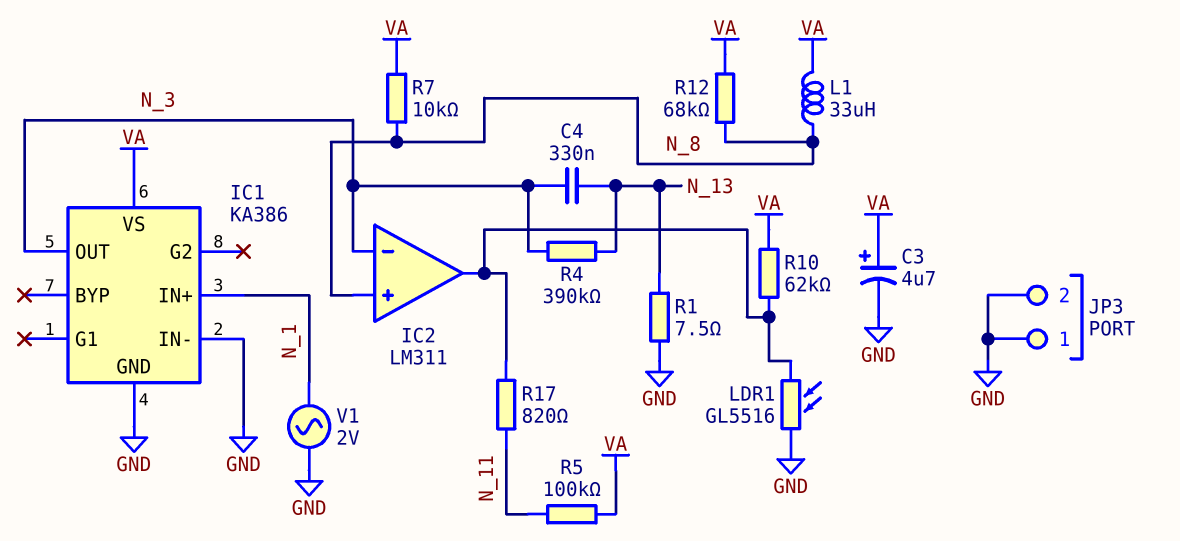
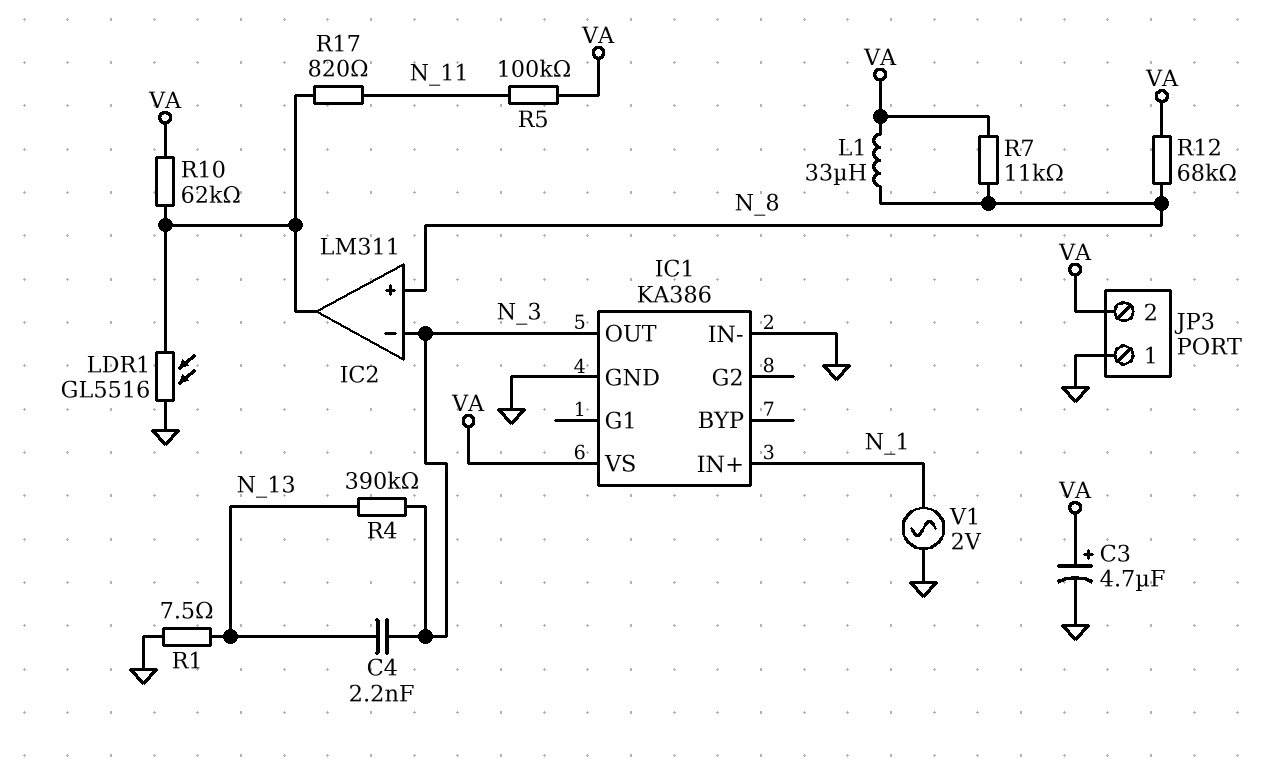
C4: 330nF (N_3, N_13) -> 2.2nF (N_3, N_13)
JP3 pin 2: GND -> VA
R7: 10k (N_8, VA) -> 11k (N_8, VA)

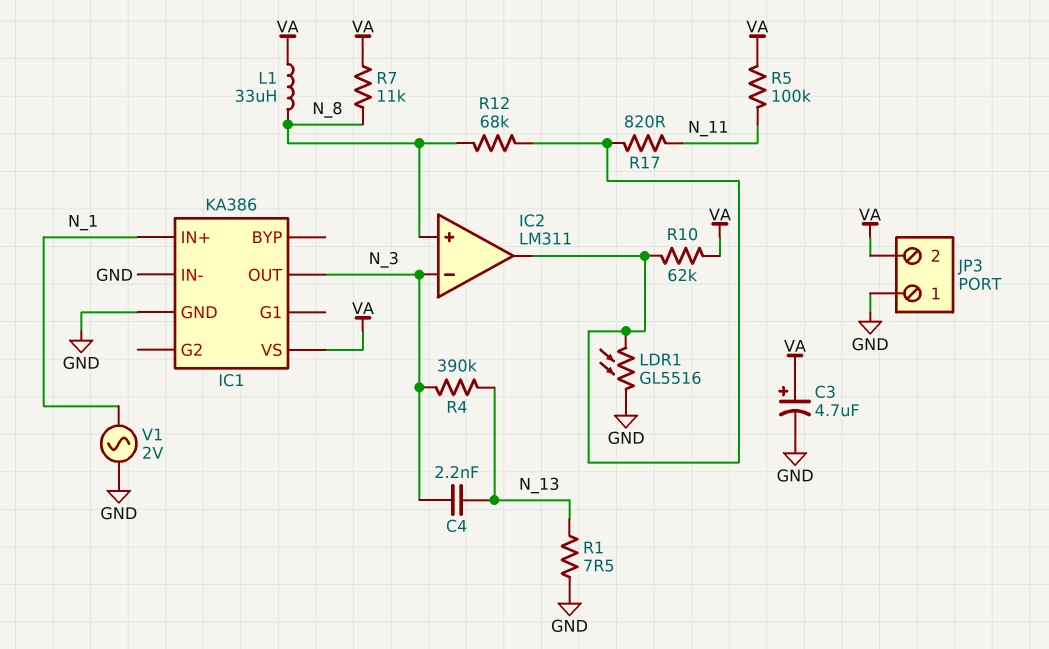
R12: 68k (N_8, VA) -> 68k (IC2/out, N_8)

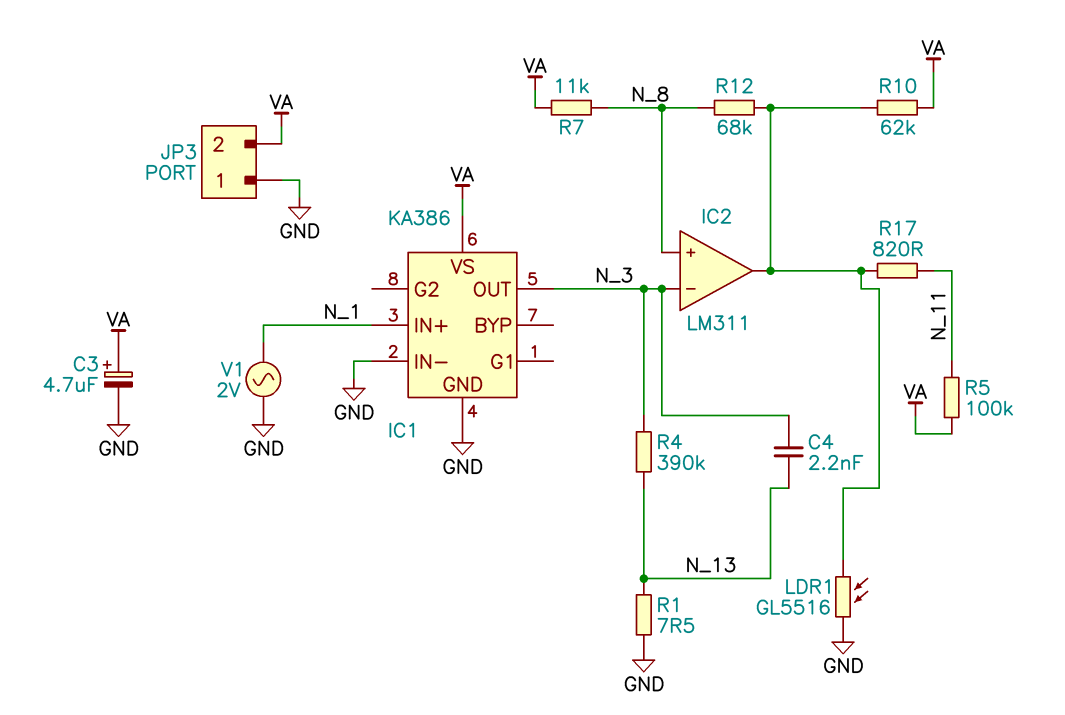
L1: 33uH (N_8, VA) -> none

